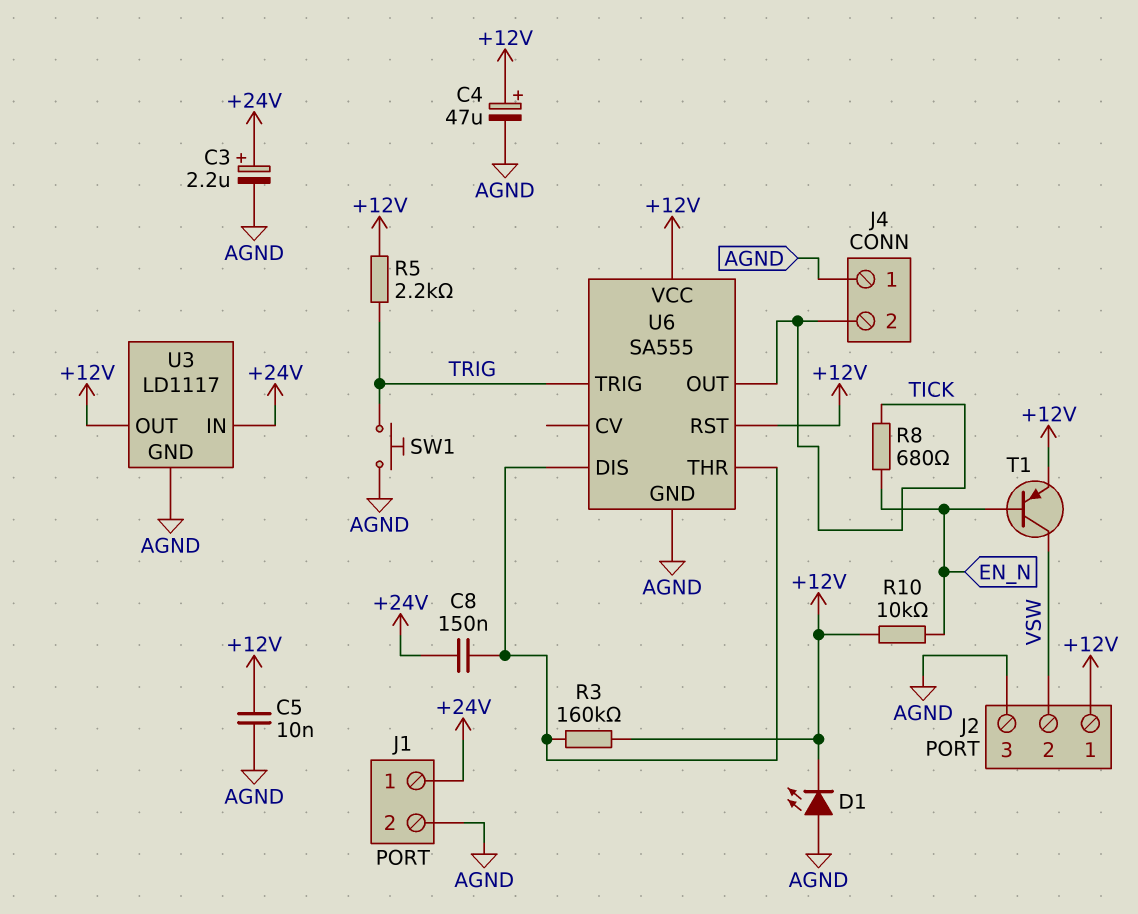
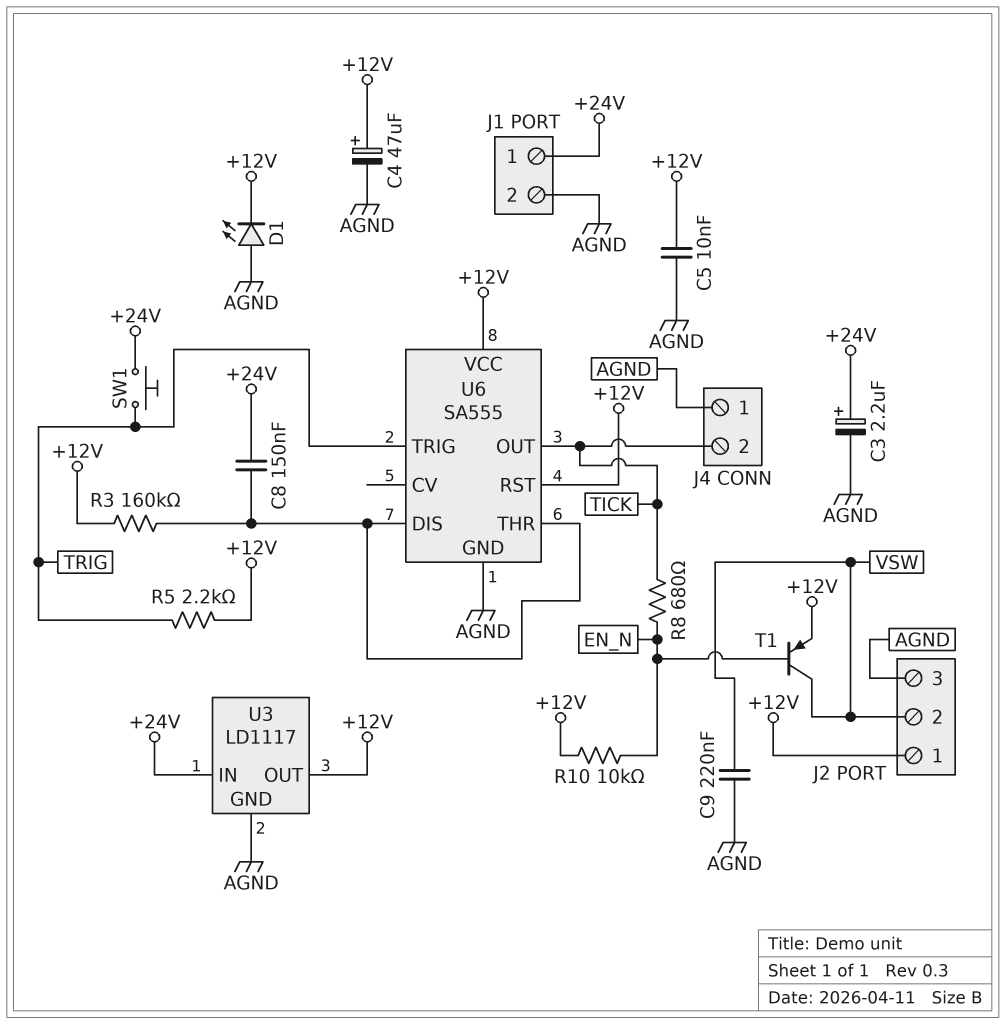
C9: none -> 220nF (AGND, VSW)
SW1: button (AGND, TRIG) -> button (+24V, TRIG)

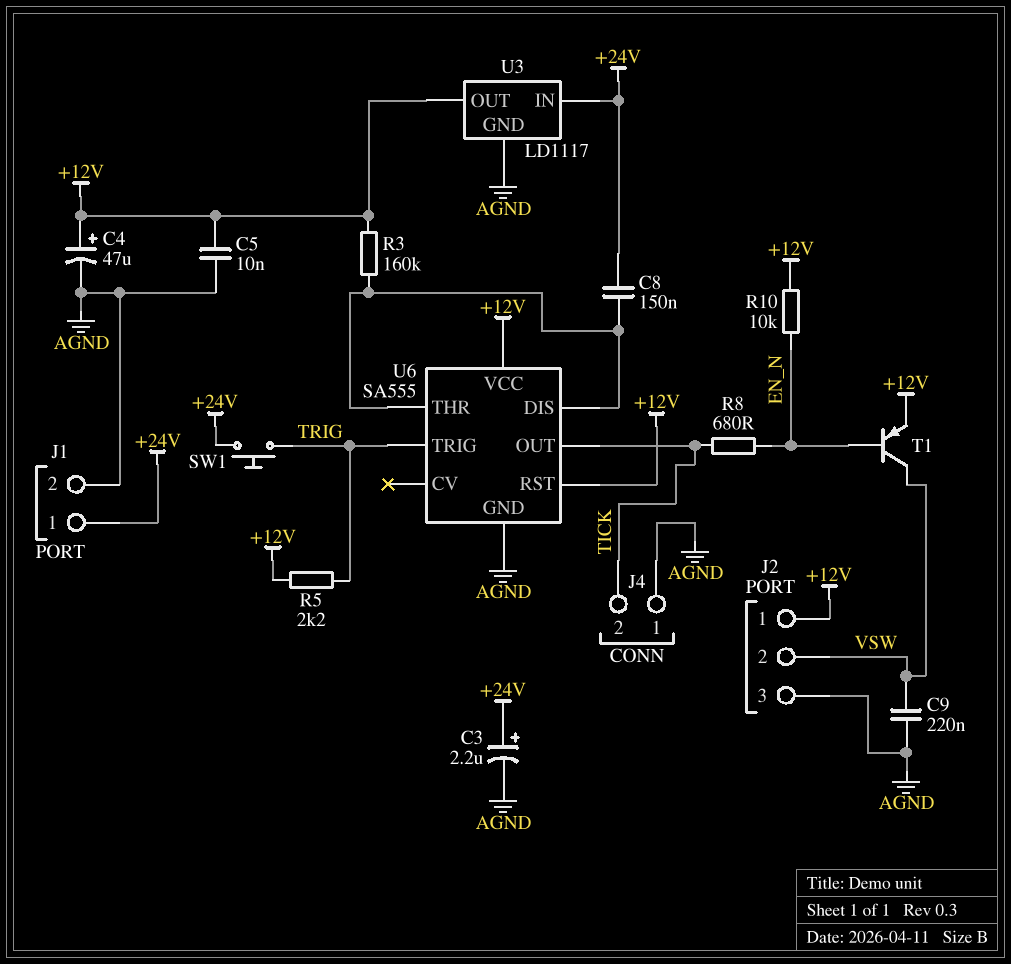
D1: LED (A AGND, K +12V) -> none

